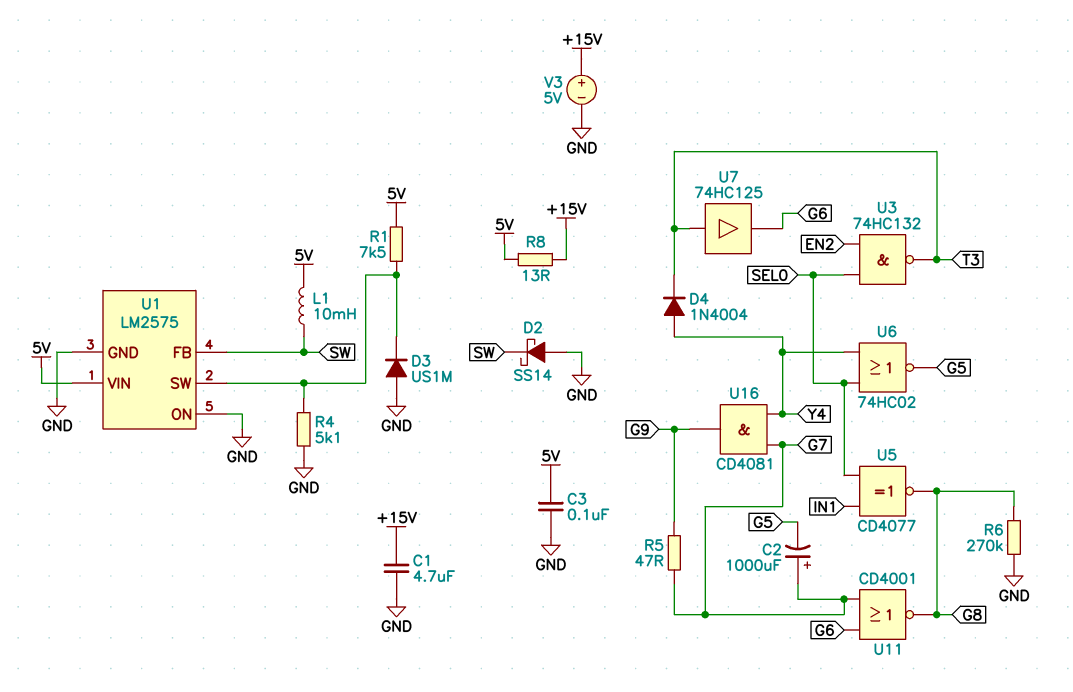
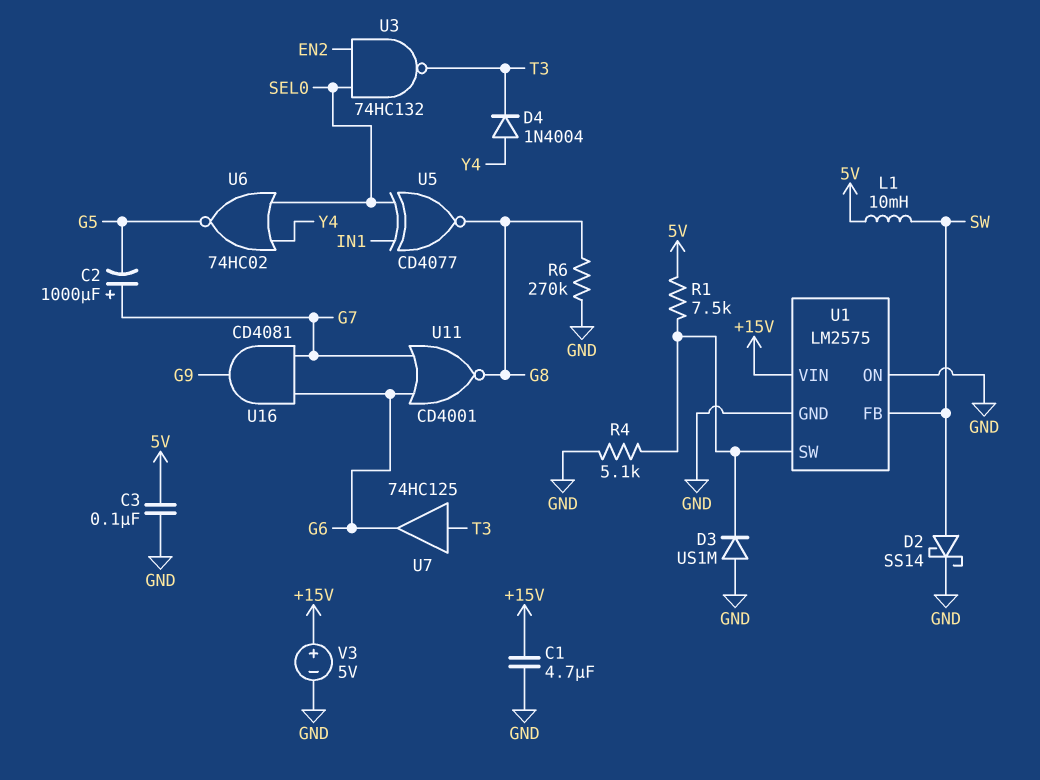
D2: schottky SS14 (A GND, K SW) -> schottky SS14 (A SW, K GND)
R5: 47 (G7, G9) -> none
R8: 13 (+15V, 5V) -> none
U1 pin VIN: 5V -> +15V
U16: AND CD4081 (in G7, in Y4, out G9) -> AND CD4081 (in G6, in G7, out G9)

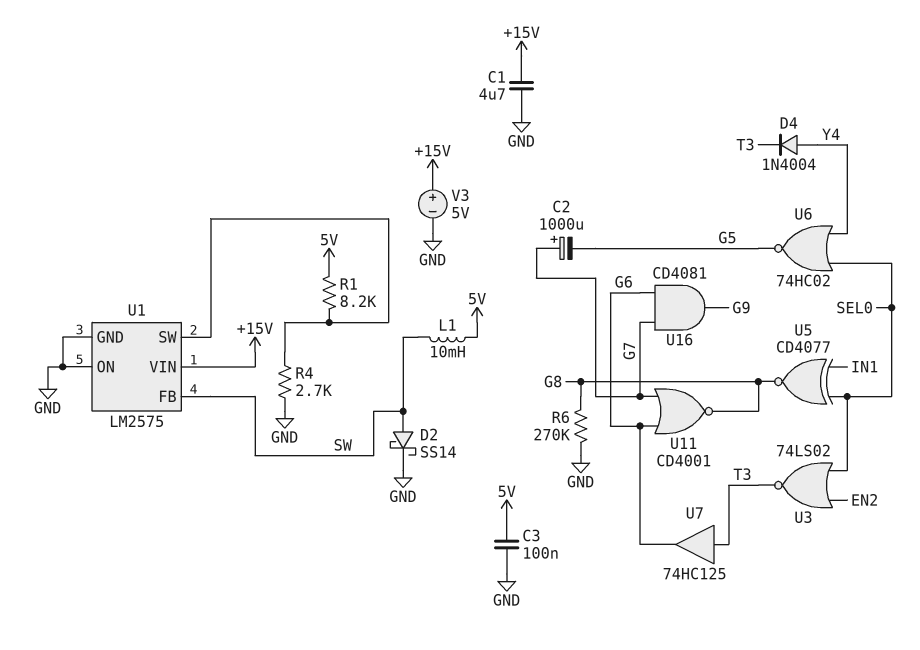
D3: diode US1M (A GND, K U1/SW) -> none
R1: 7.5k (5V, U1/SW) -> 8.2k (5V, U1/SW)
R4: 5.1k (GND, U1/SW) -> 2.7k (GND, U1/SW)
U3: NAND 74HC132 (in EN2, in SEL0, out T3) -> NOR 74LS02 (in EN2, in SEL0, out T3)

